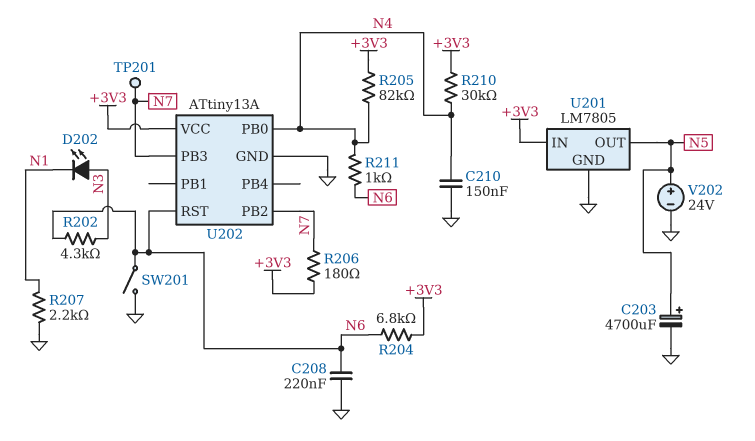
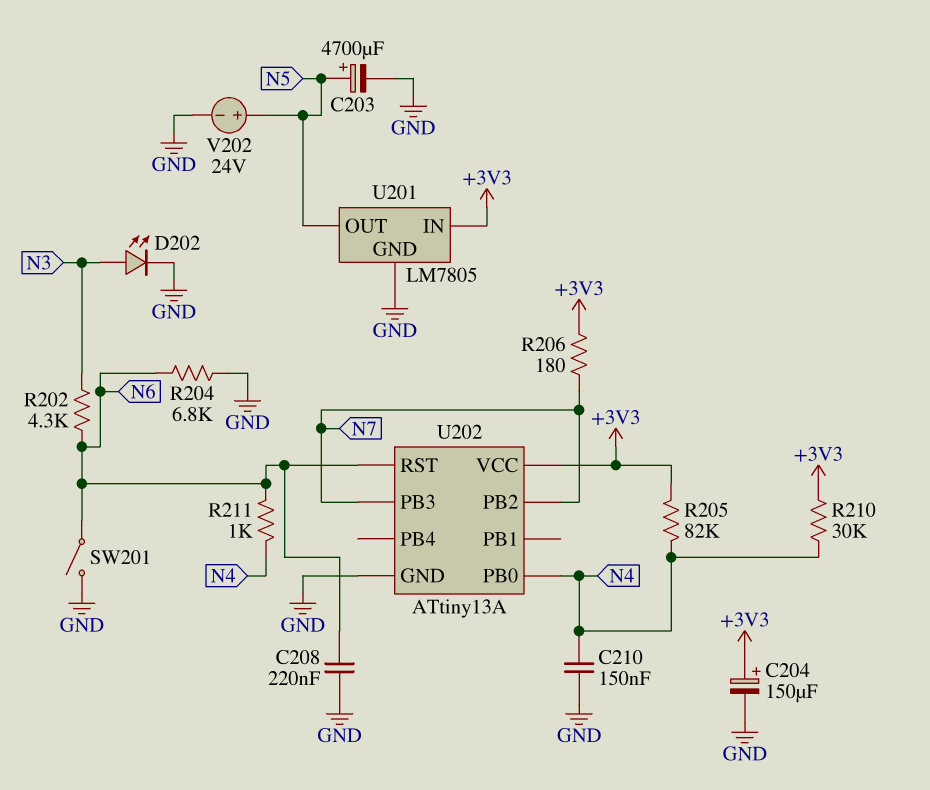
C204: none -> 150uF (plus +3V3, minus GND)
D202: LED (A N3, K N1) -> LED (A N3, K GND)
R204: 6.8k (+3V3, N6) -> 6.8k (GND, N6)
R207: 2.2k (GND, N1) -> none
TP201: test point (N7) -> none

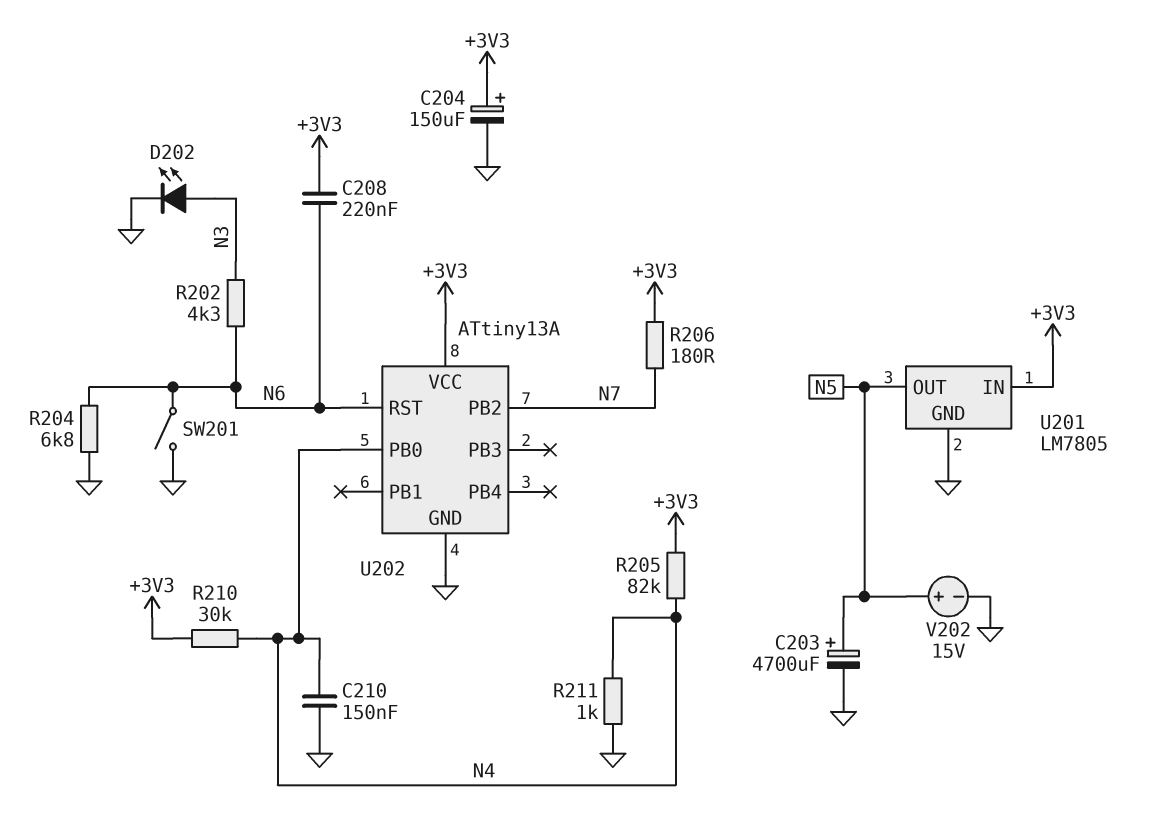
C208: 220nF (GND, N6) -> 220nF (+3V3, N6)
R211: 1k (N4, N6) -> 1k (GND, N4)
U202 pin PB3: N7 -> none
V202: 24V (plus N5, minus GND) -> 15V (plus N5, minus GND)

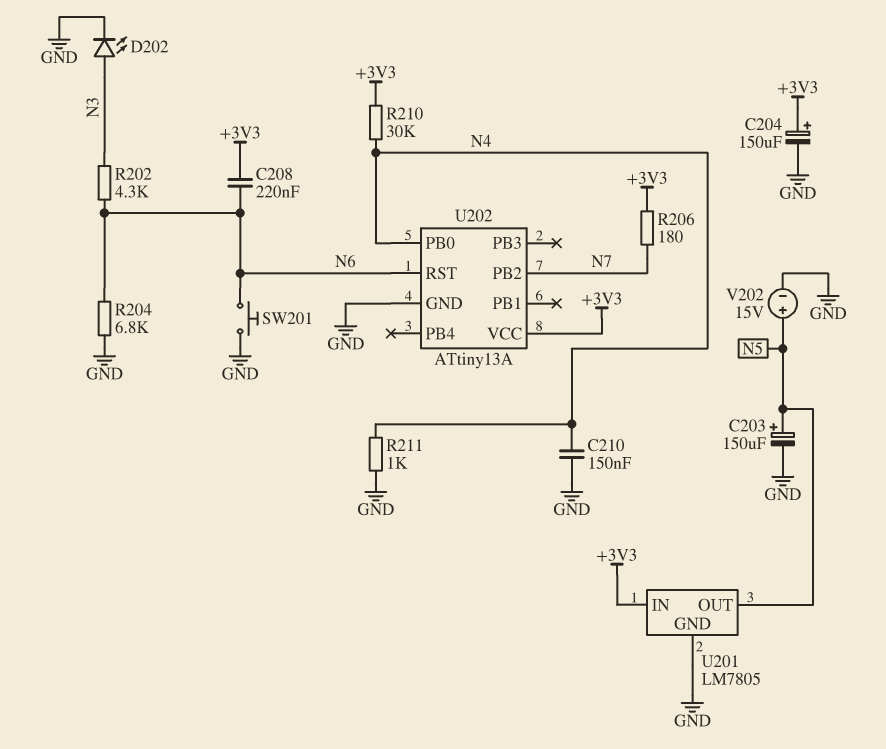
C203: 4700uF (plus N5, minus GND) -> 150uF (plus N5, minus GND)
R205: 82k (+3V3, N4) -> none
SW201: switch (GND, N6) -> button (GND, N6)

